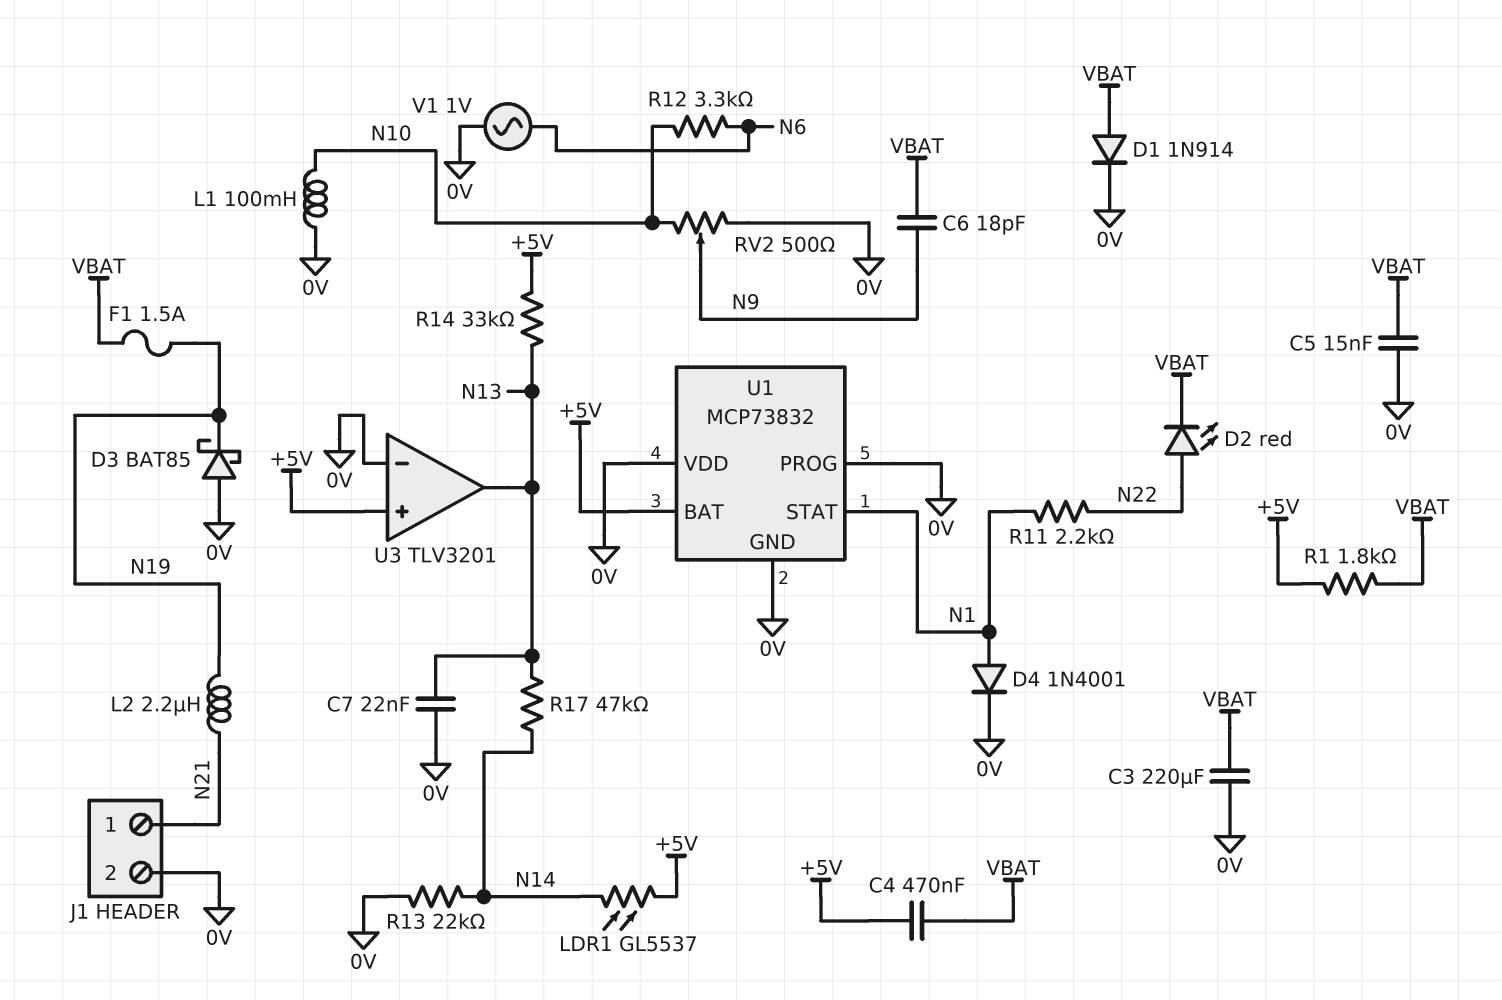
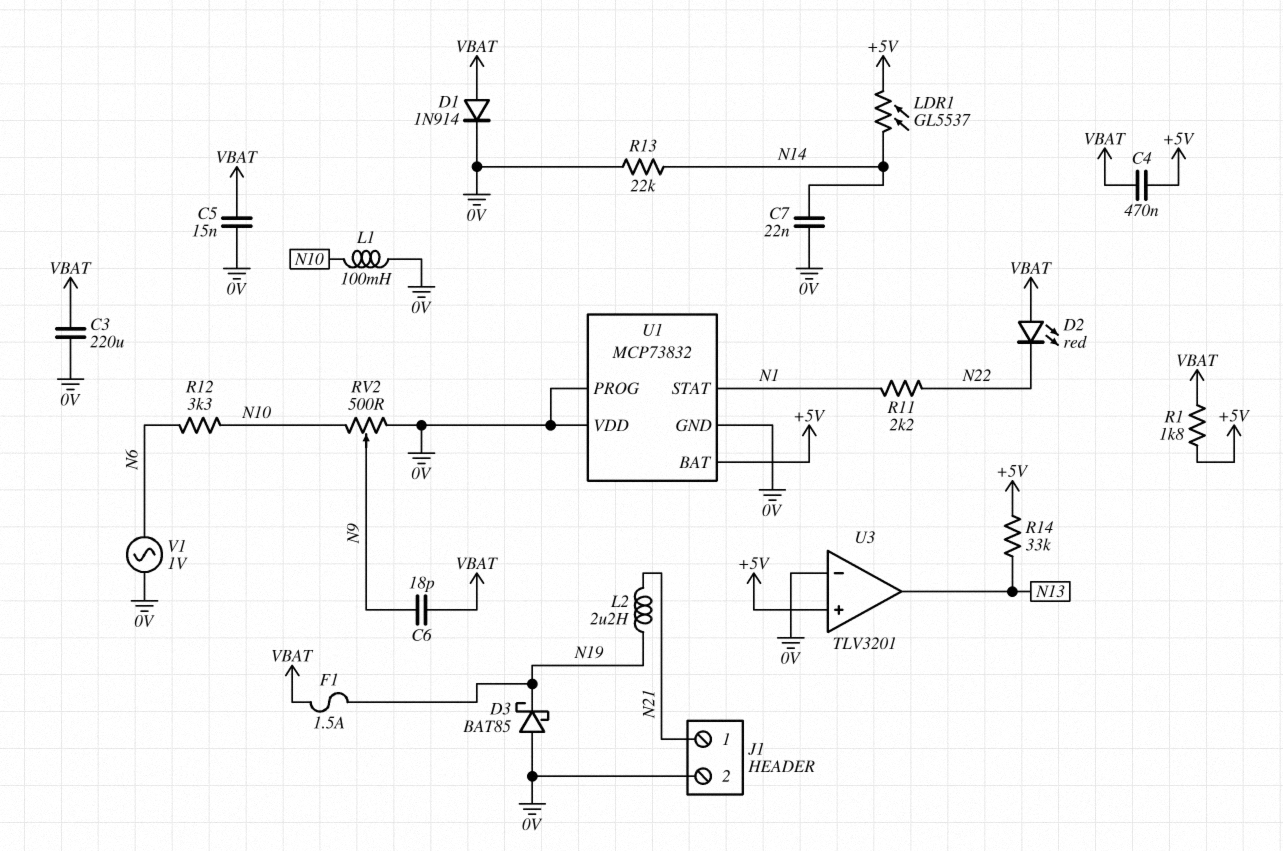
C7: 22nF (0V, N13) -> 22nF (0V, N14)
D2: LED red (A N22, K VBAT) -> LED red (A VBAT, K N22)
D4: diode 1N4001 (A N1, K 0V) -> none
R17: 47k (N13, N14) -> none

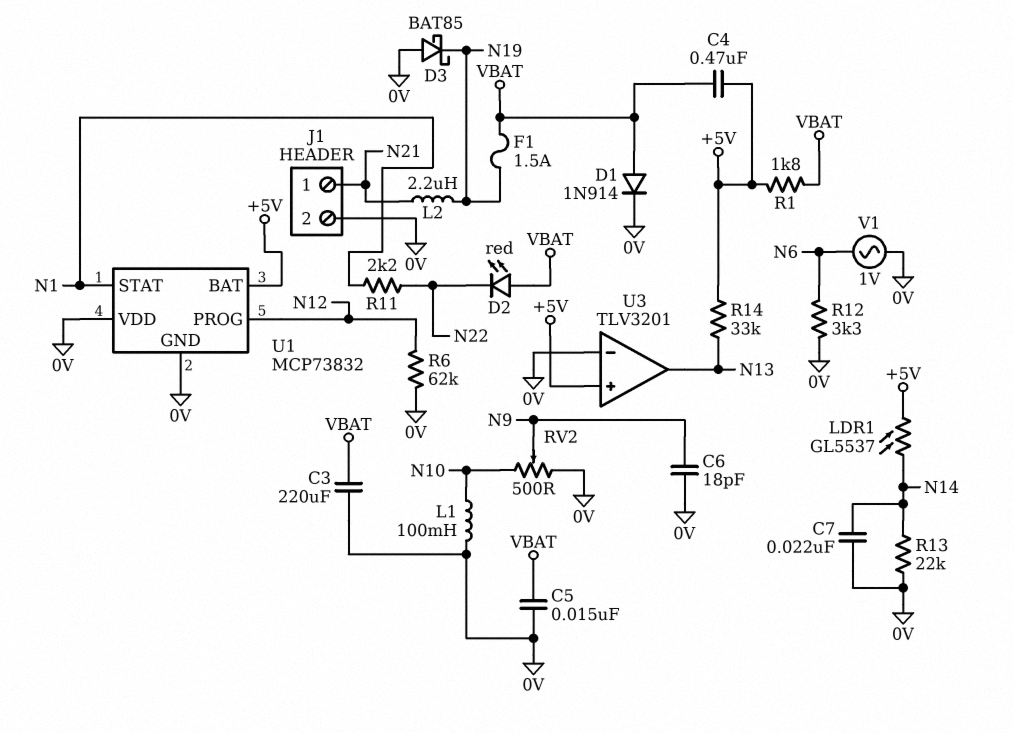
C6: 18pF (N9, VBAT) -> 18pF (0V, N9)
R6: none -> 62k (0V, N12)
R12: 3.3k (N6, N10) -> 3.3k (0V, N6)
U1 pin PROG: 0V -> N12

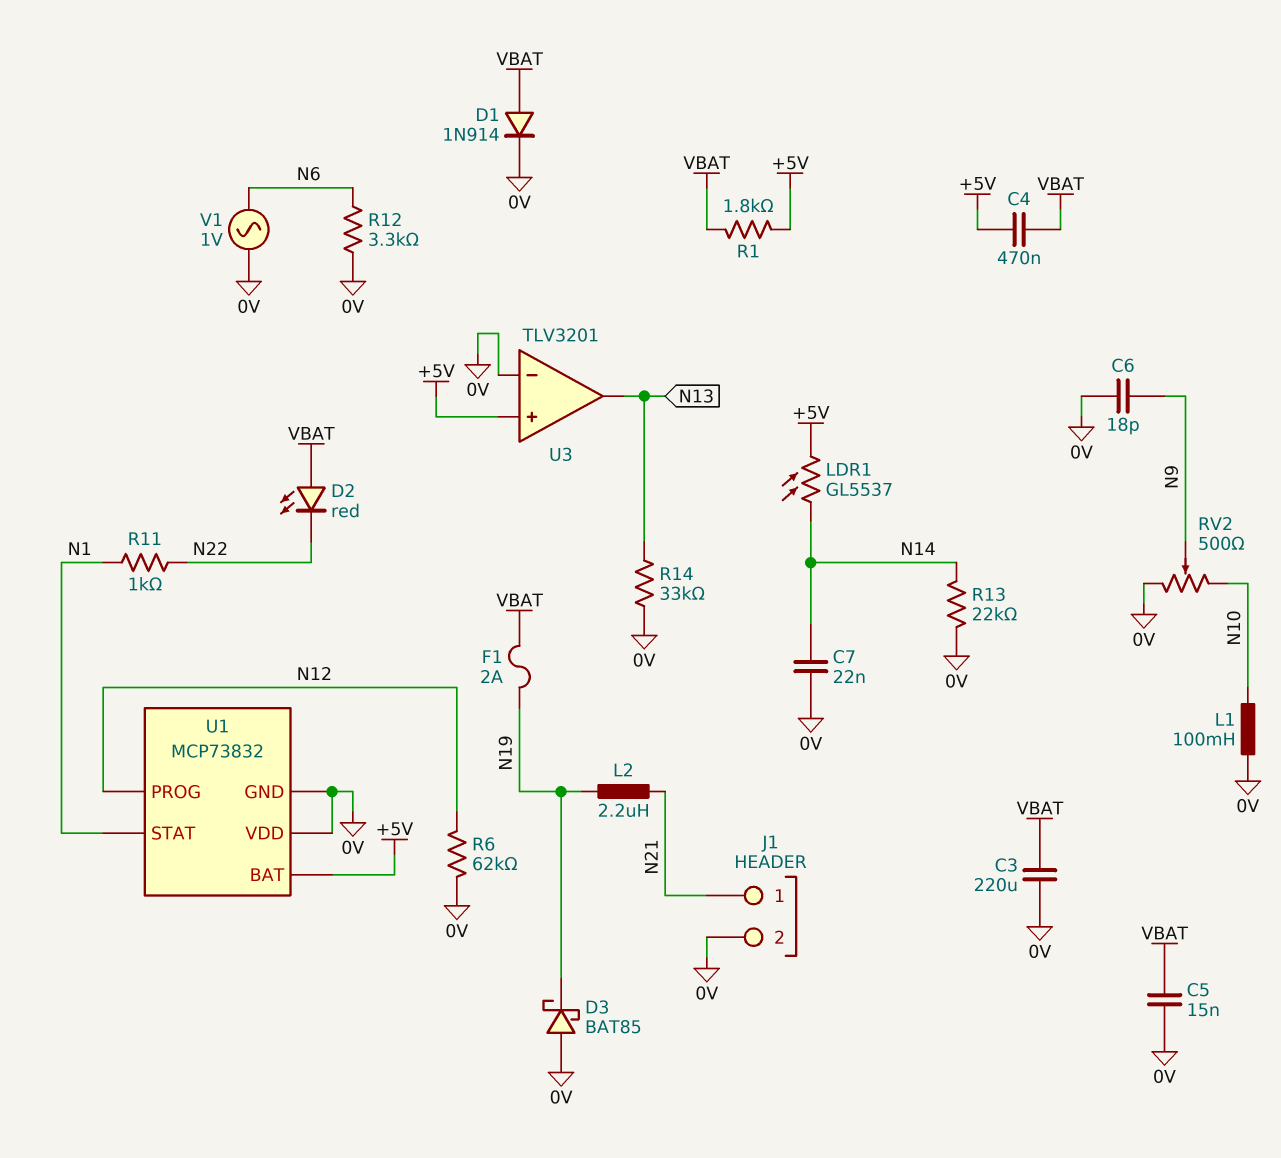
F1: 1.5A (N19, VBAT) -> 2A (N19, VBAT)
R11: 2.2k (N1, N22) -> 1k (N1, N22)
R14: 33k (+5V, N13) -> 33k (0V, N13)

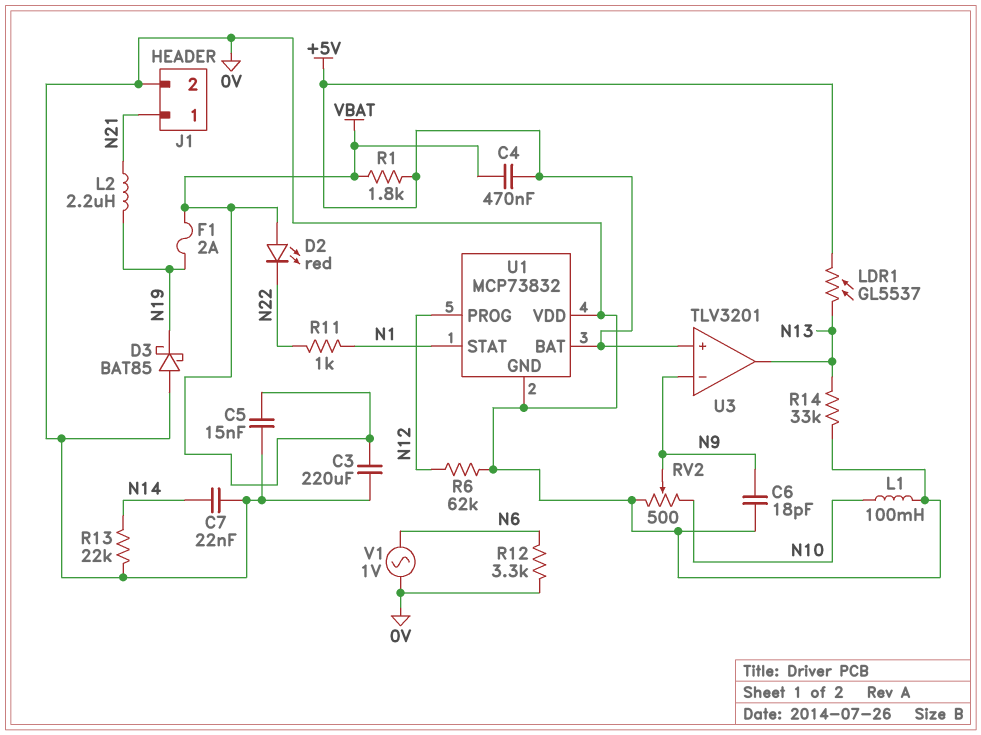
D1: diode 1N914 (A VBAT, K 0V) -> none
LDR1: GL5537 (+5V, N14) -> GL5537 (+5V, N13)
U3 pin in-: 0V -> N9

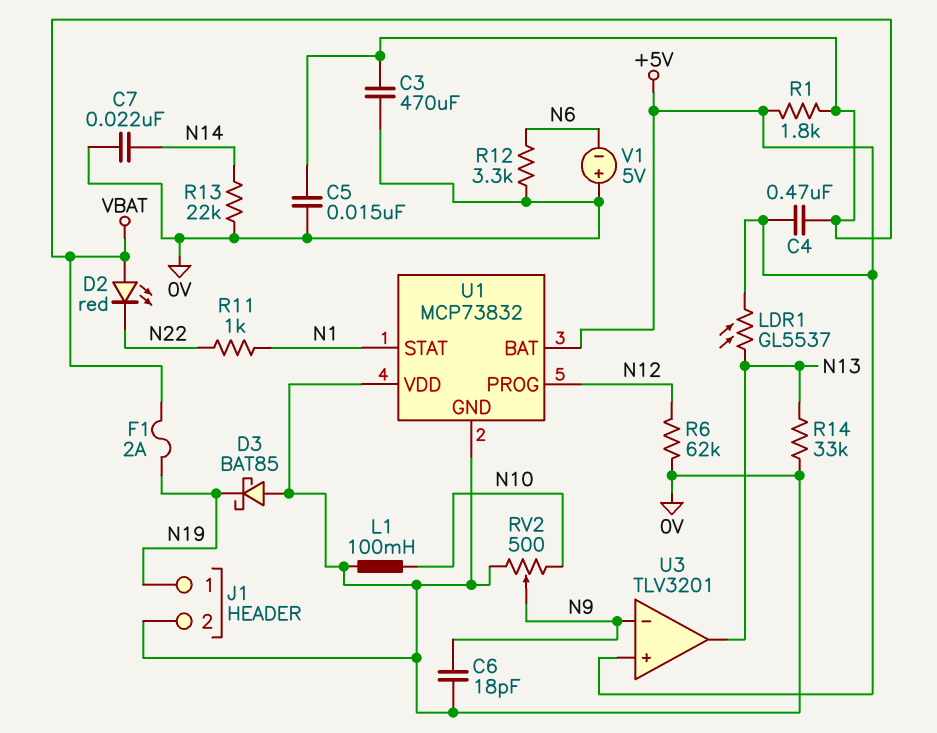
C3: 220uF (0V, VBAT) -> 470uF (0V, VBAT)
J1 pin 1: N21 -> N19
L2: 2.2uH (N19, N21) -> none
V1: AC 1V (0V, N6) -> 5V (plus 0V, minus N6)

